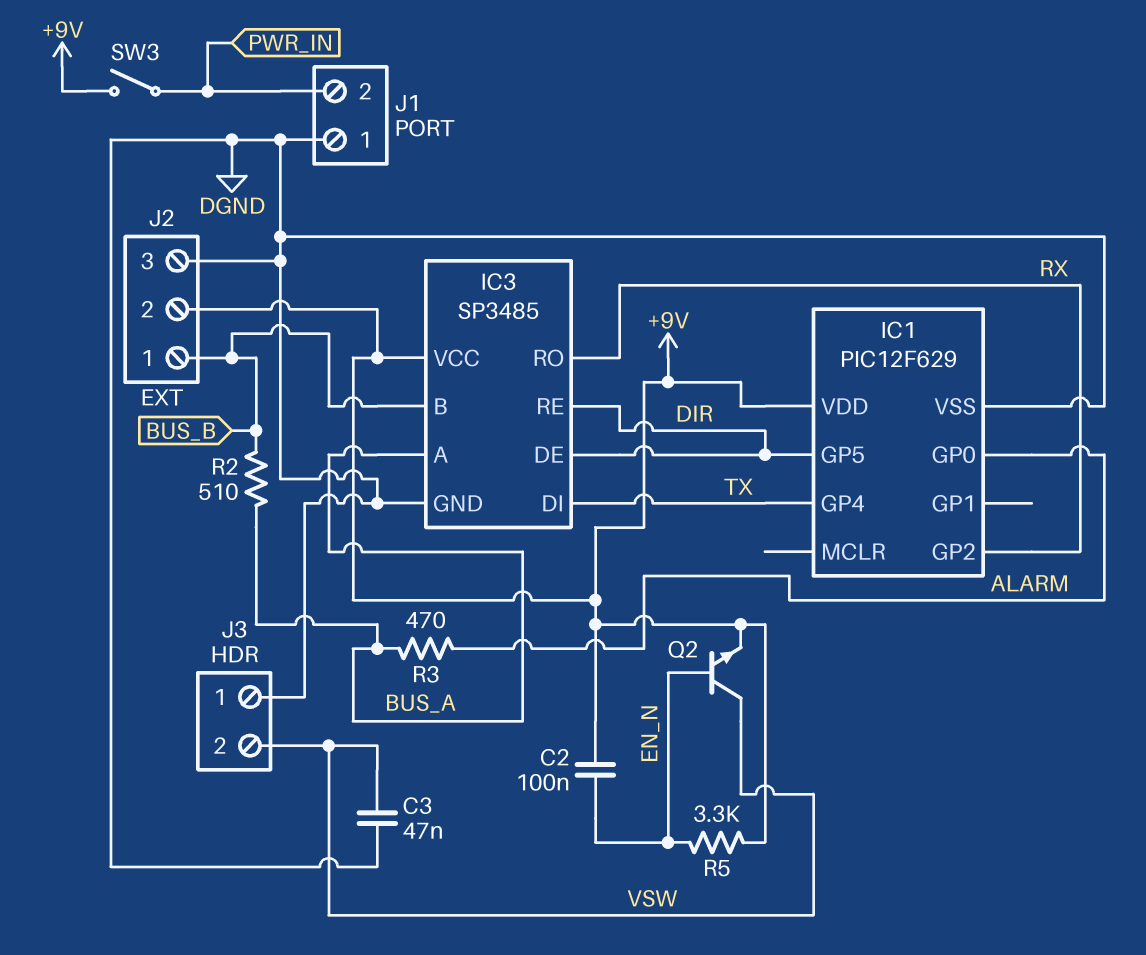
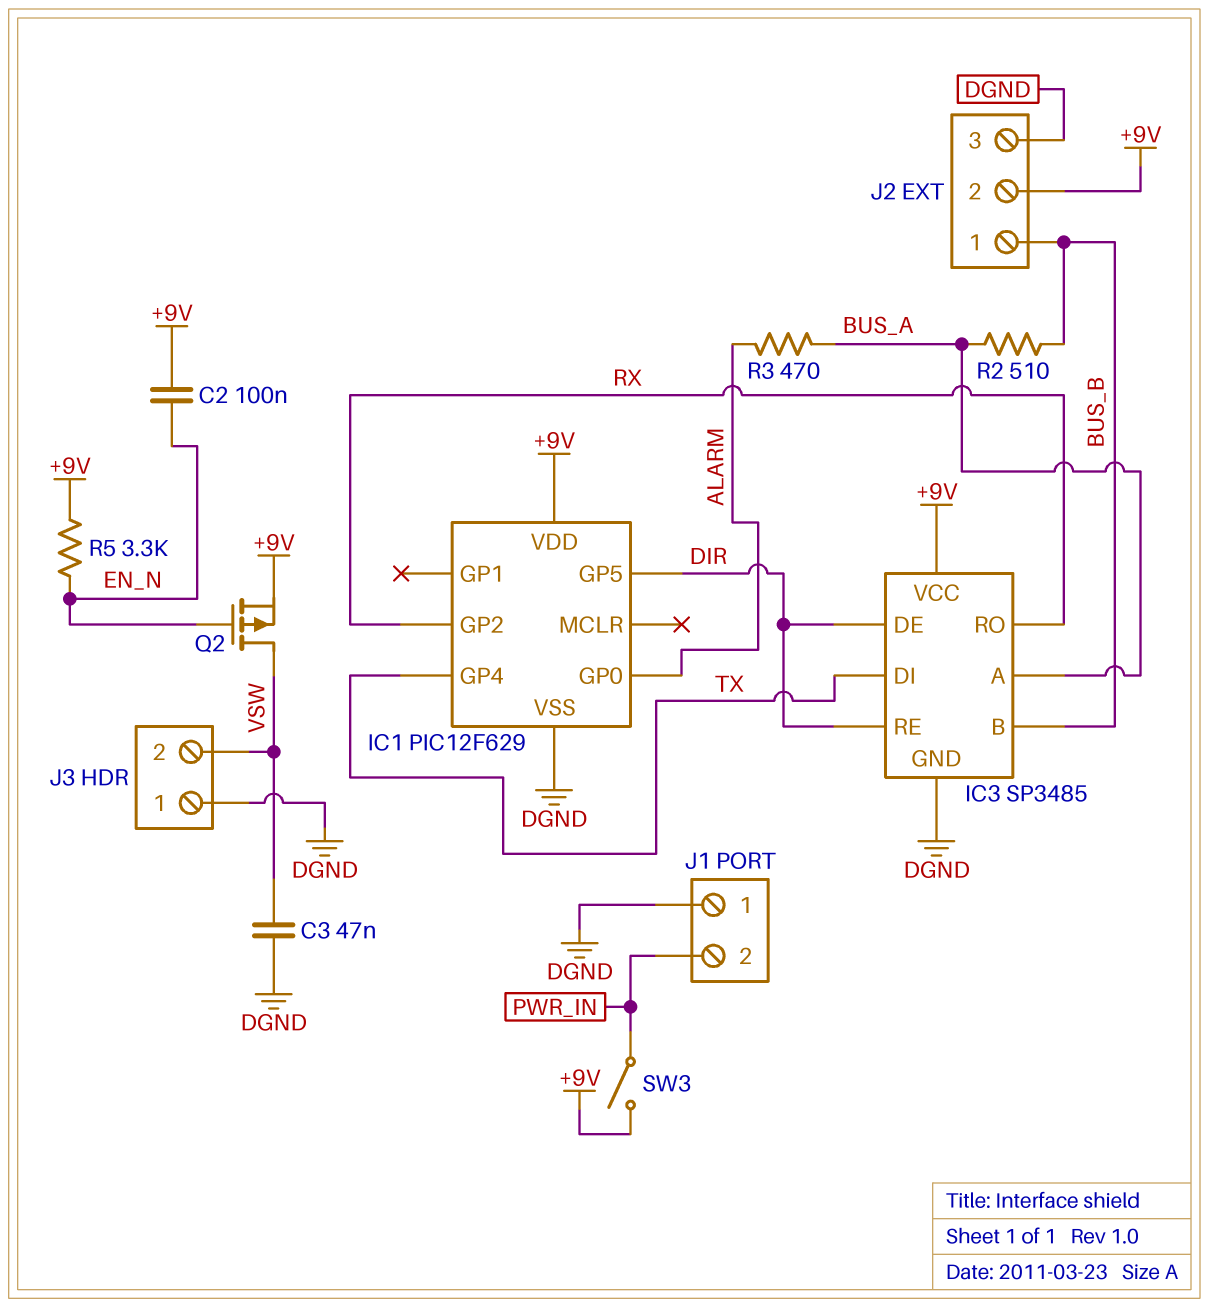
Q2: NPN (B EN_N, C VSW, E +9V) -> PMOS (G EN_N, D VSW, S +9V)

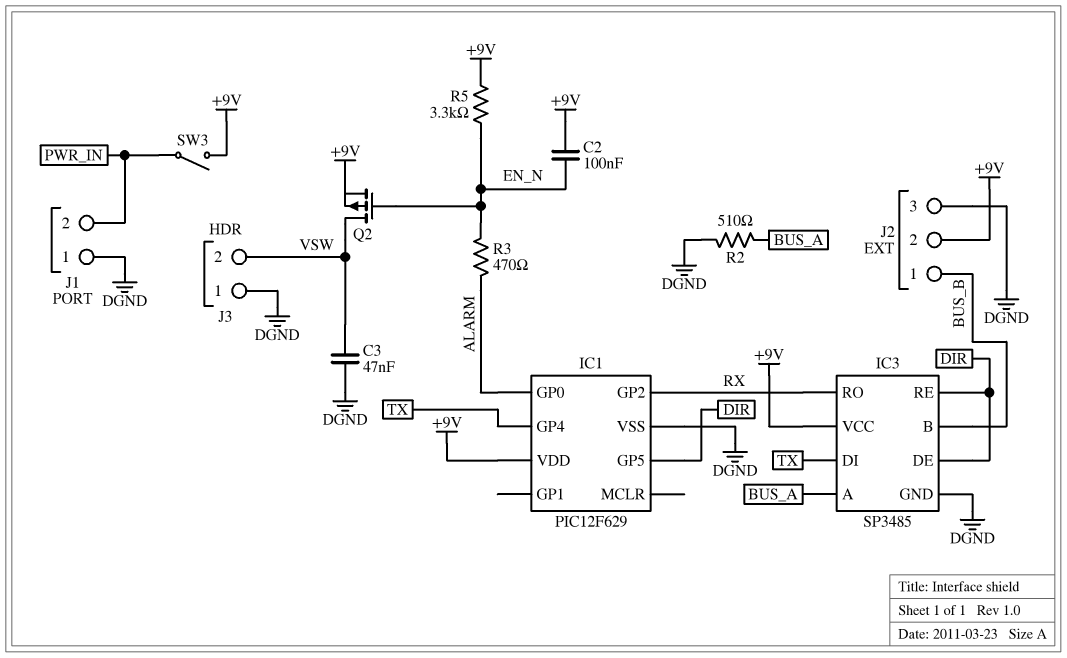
R2: 510 (BUS_A, BUS_B) -> 510 (BUS_A, DGND)
R3: 470 (ALARM, BUS_A) -> 470 (ALARM, EN_N)

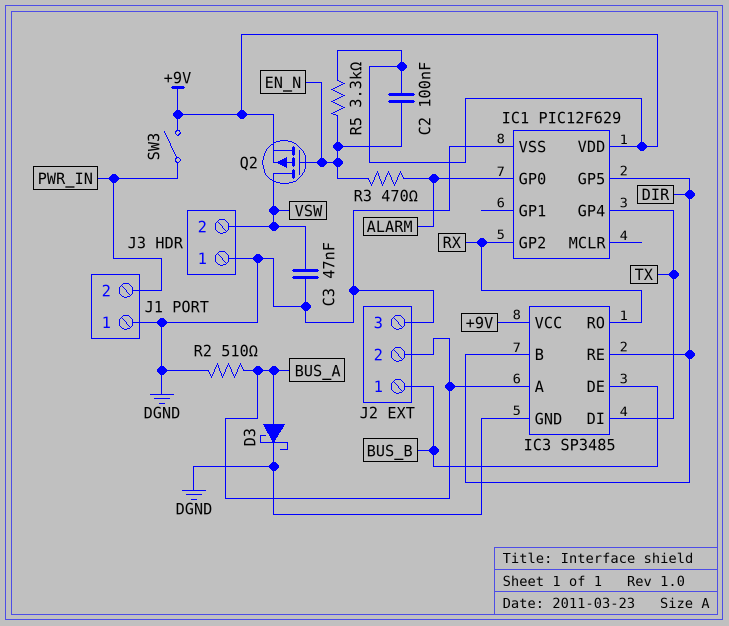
D3: none -> schottky (A BUS_A, K DGND)
IC3 pin B: BUS_B -> DIR
IC3 pin DE: DIR -> BUS_B
J2 pin 2: +9V -> BUS_A

